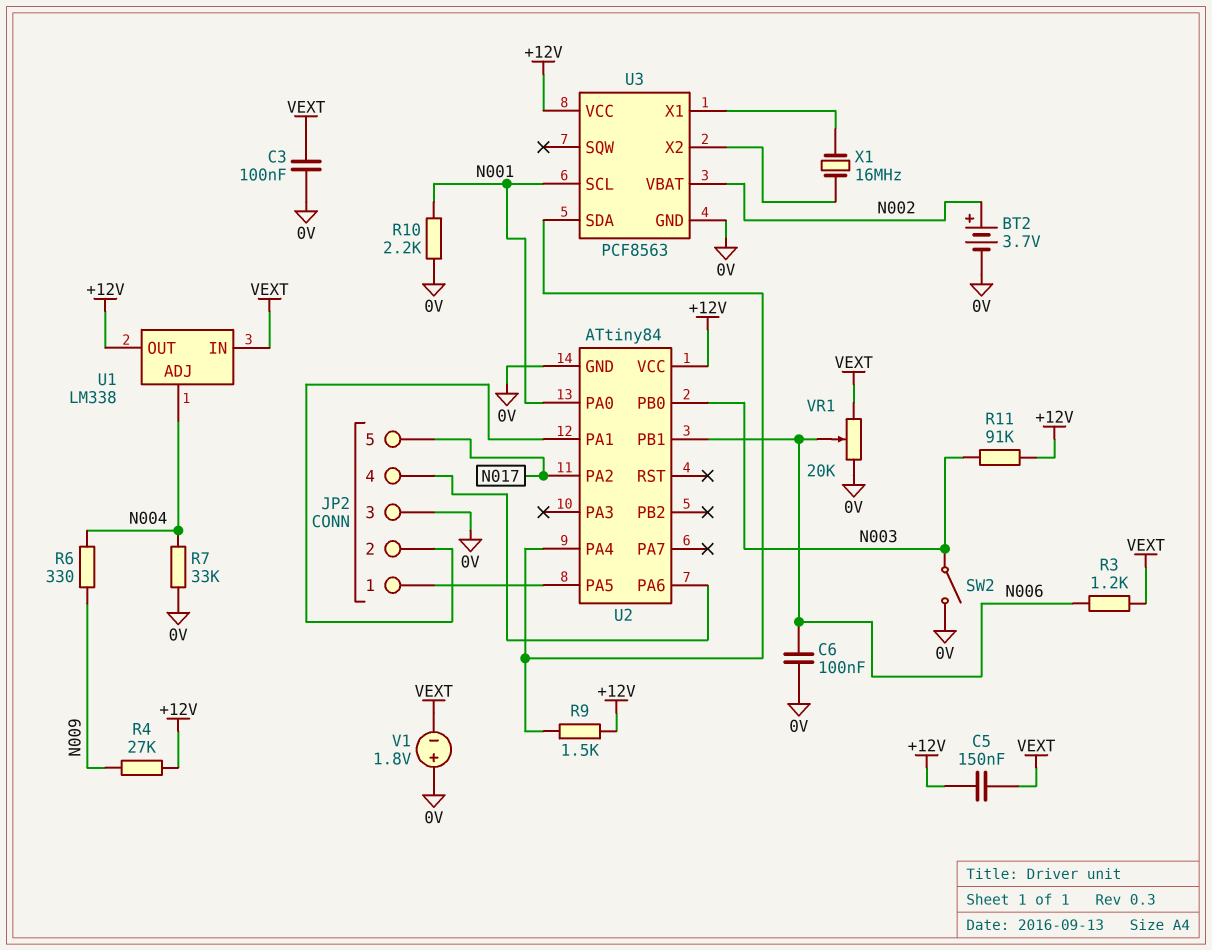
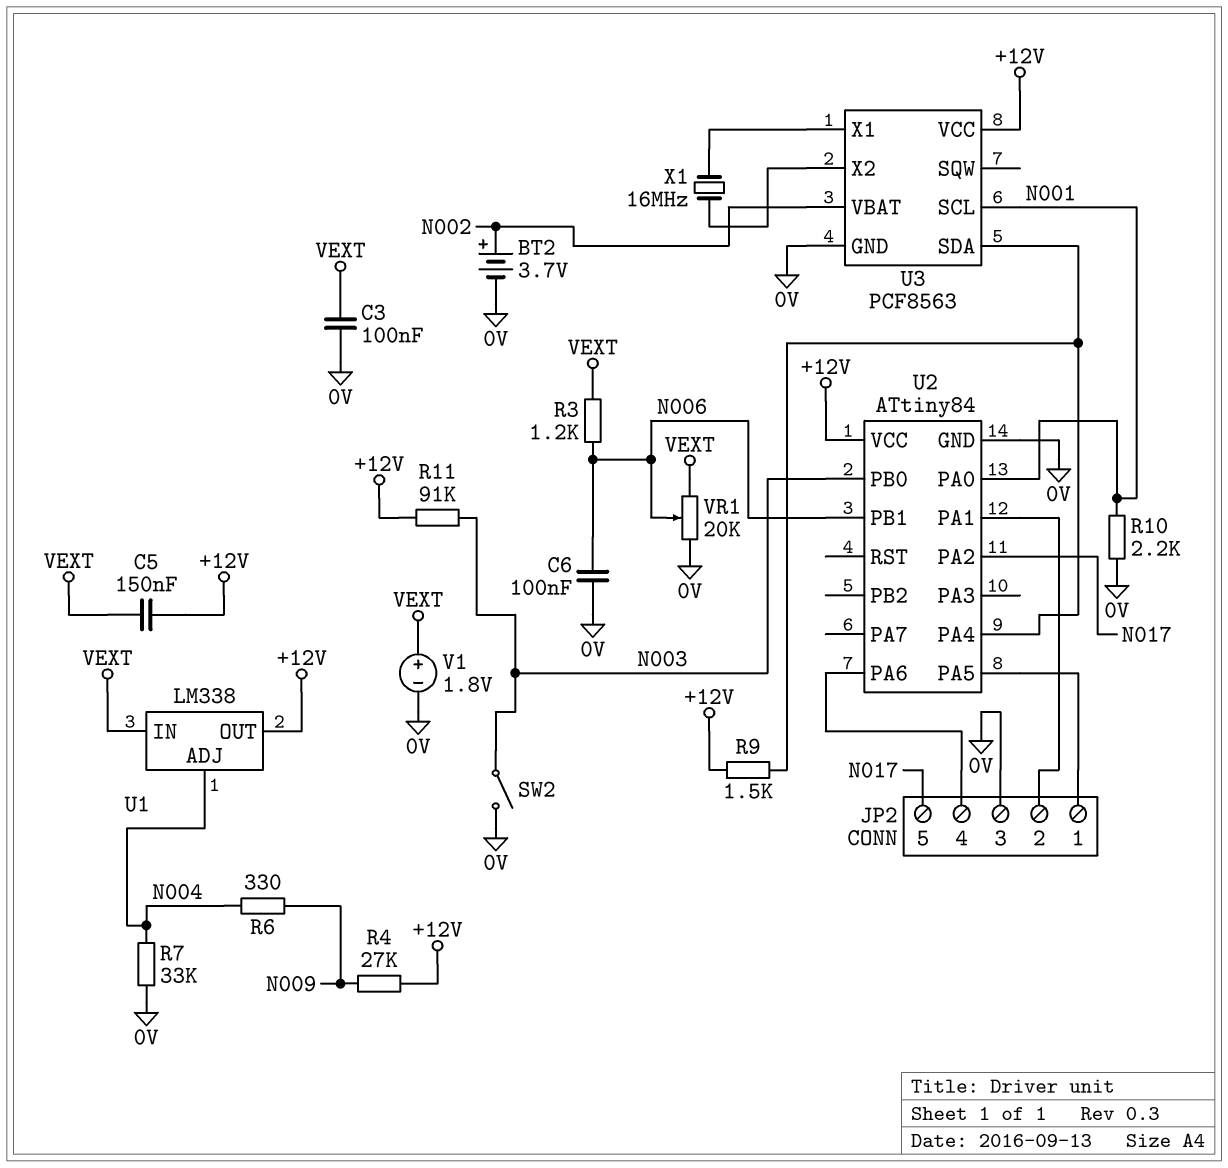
V1: 1.8V (plus 0V, minus VEXT) -> 1.8V (plus VEXT, minus 0V)

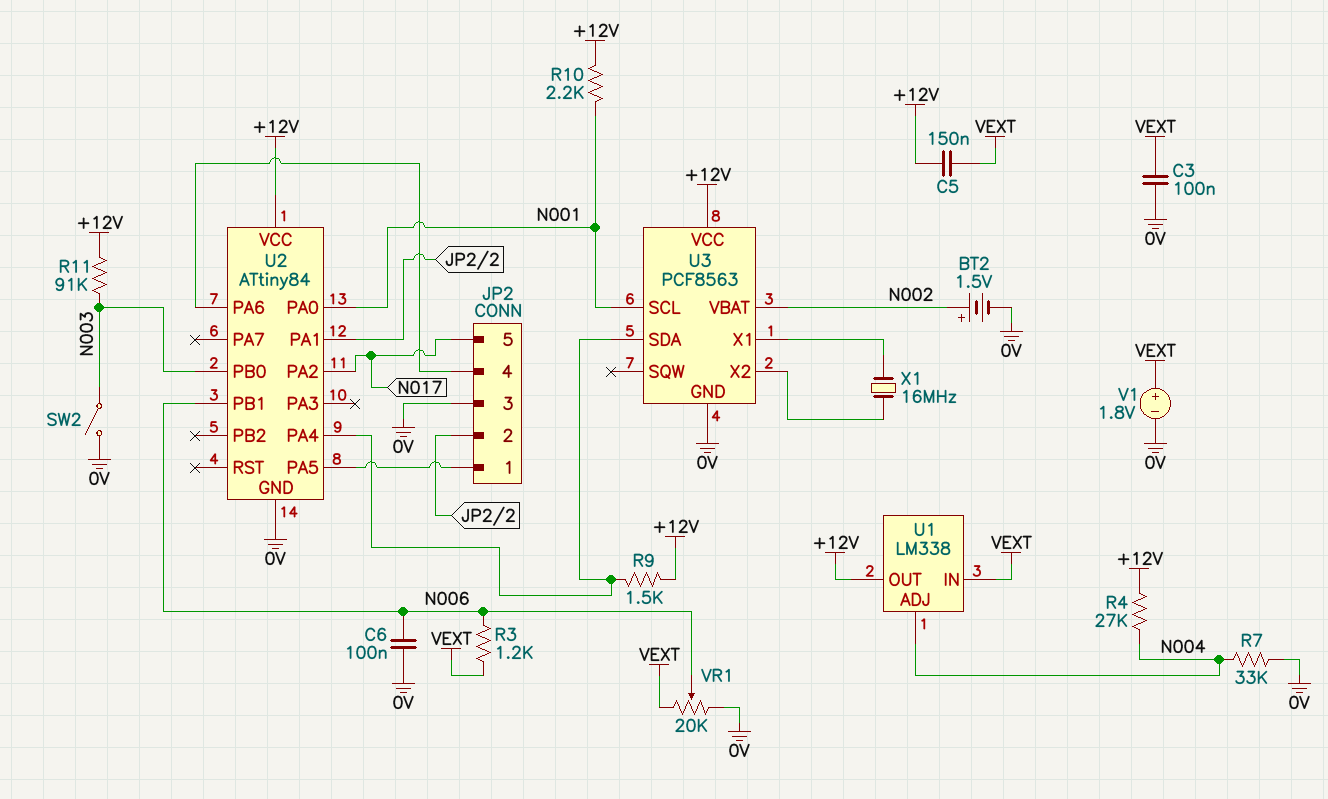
BT2: 3.7V (plus N002, minus 0V) -> 1.5V (plus N002, minus 0V)
R4: 27k (+12V, N009) -> 27k (+12V, N004)
R6: 330 (N004, N009) -> none
R10: 2.2k (0V, N001) -> 2.2k (+12V, N001)

